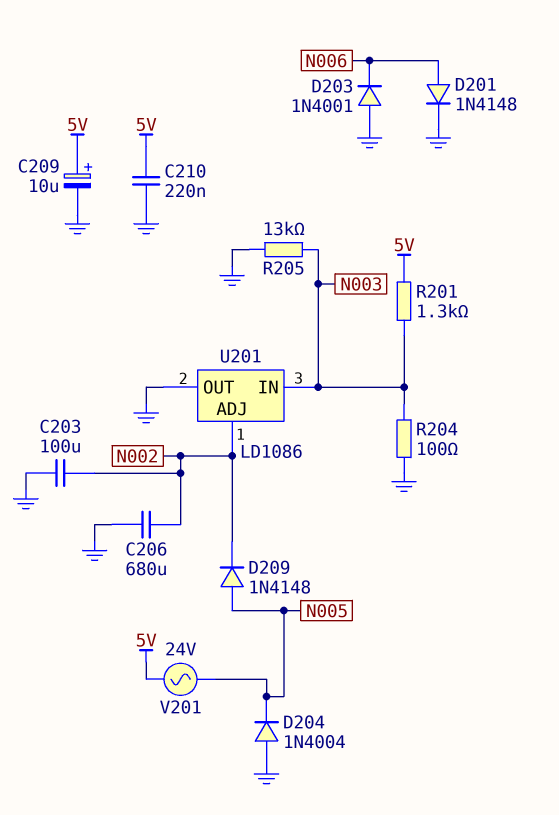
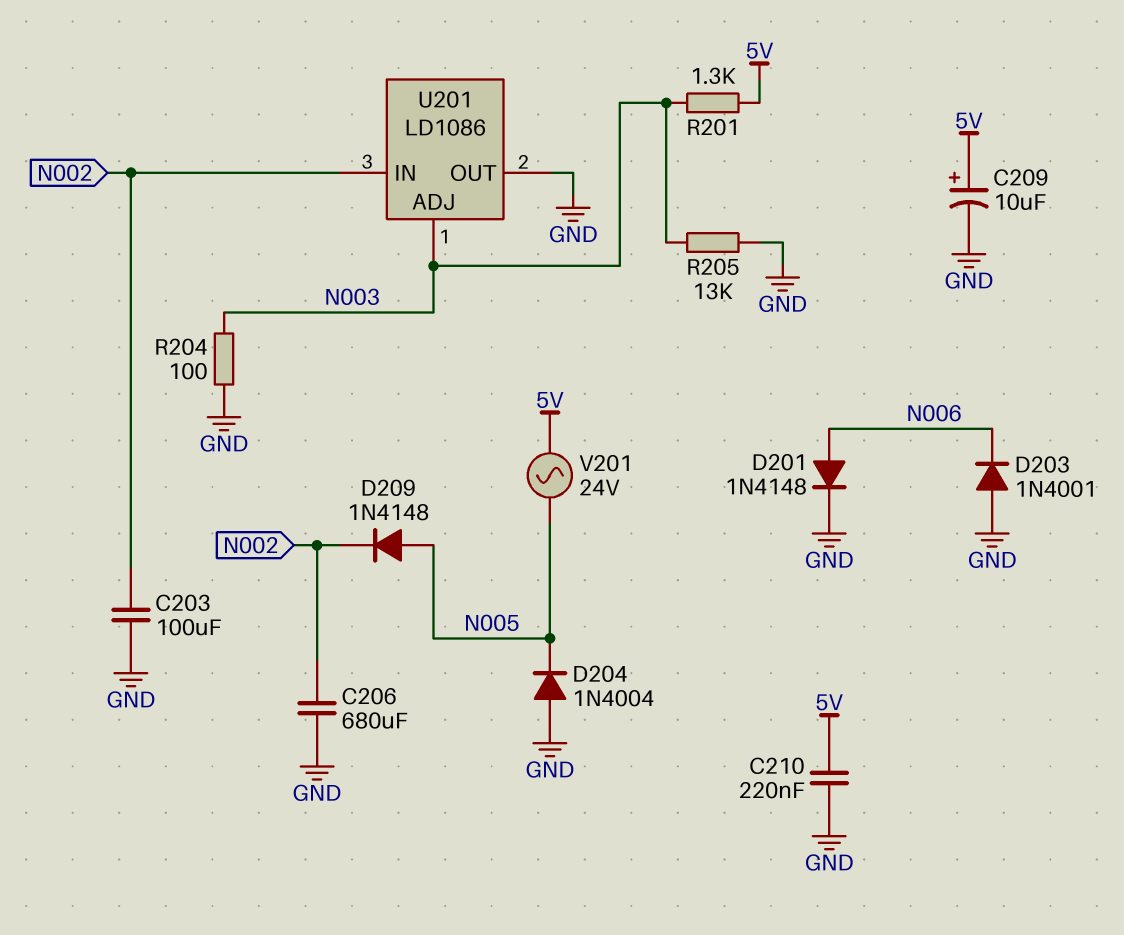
U201 pin ADJ: N002 -> N003
U201 pin IN: N003 -> N002

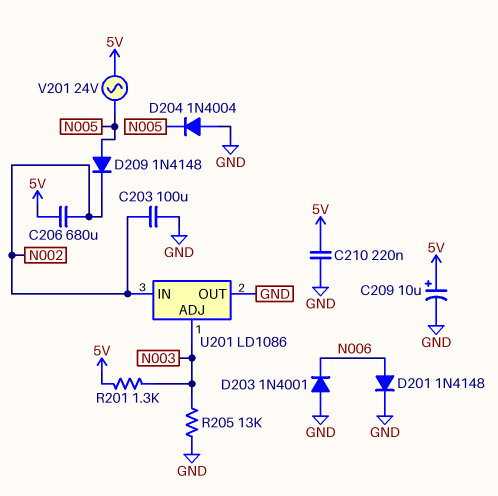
C206: 680uF (GND, N002) -> 680uF (5V, N002)
R204: 100 (GND, N003) -> none

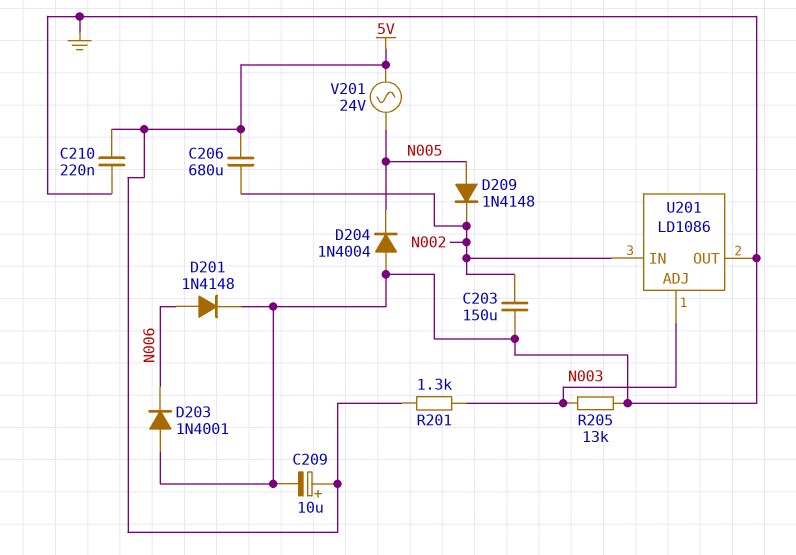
C203: 100uF (GND, N002) -> 150uF (GND, N002)

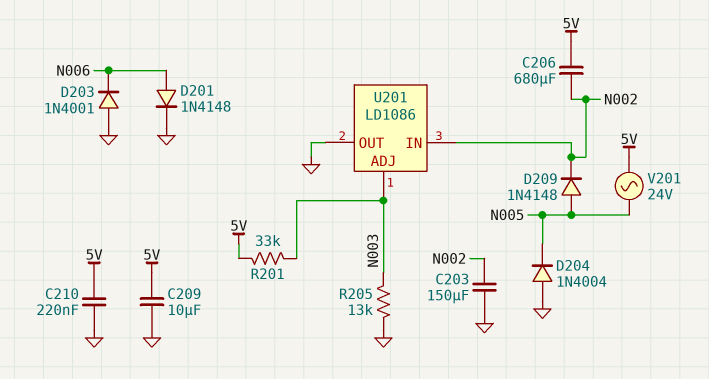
C209: 10uF (plus 5V, minus GND) -> 10uF (5V, GND)
R201: 1.3k (5V, N003) -> 33k (5V, N003)

